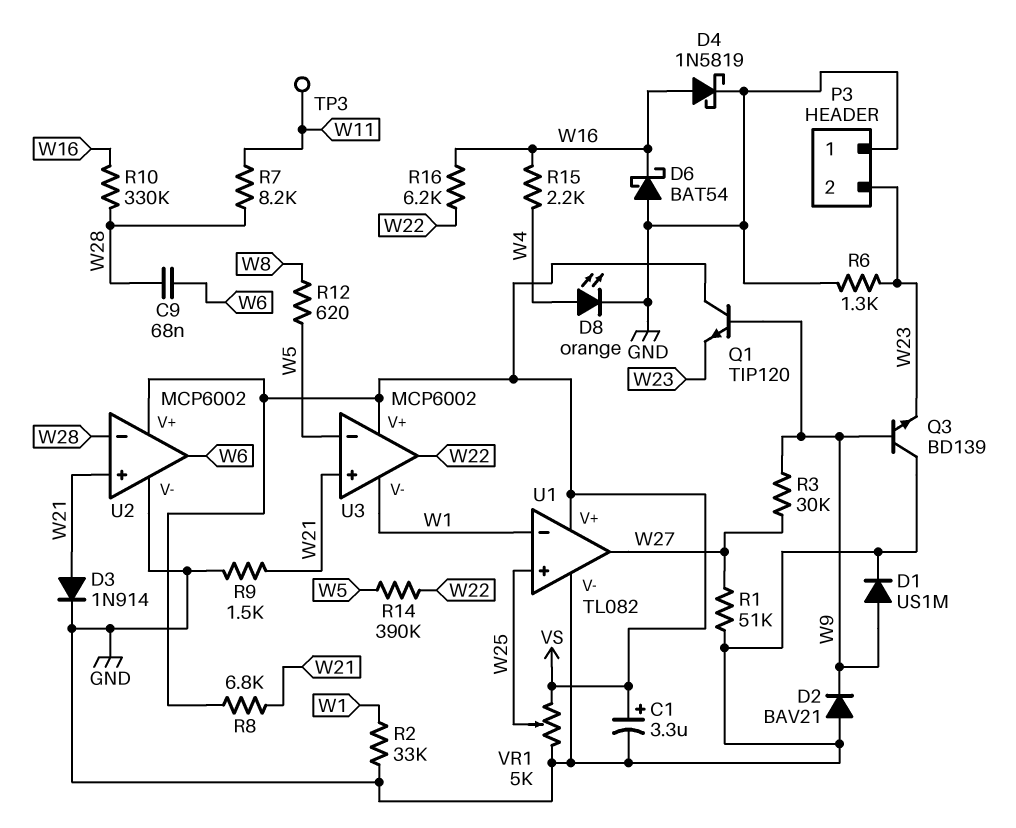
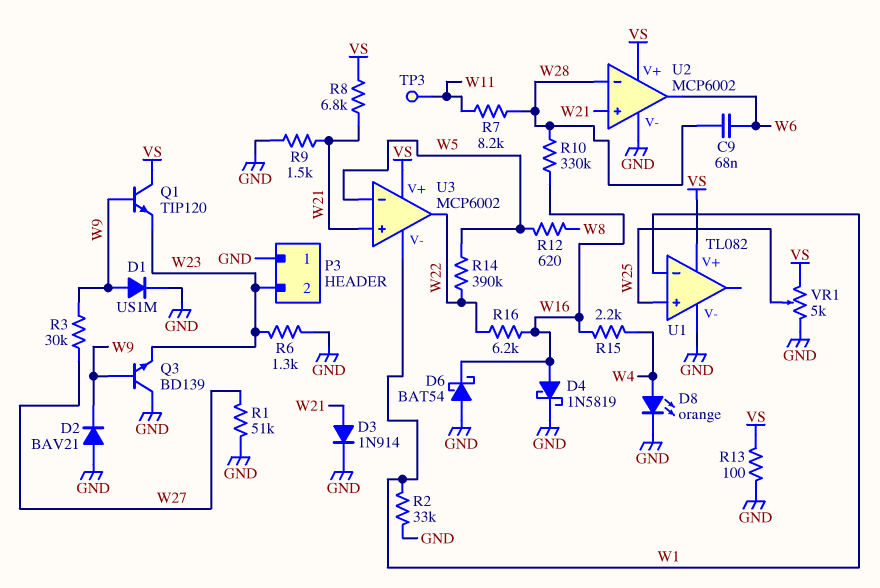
C1: 3.3uF (plus VS, minus GND) -> none
R13: none -> 100 (GND, VS)
U1 pin out: W27 -> none

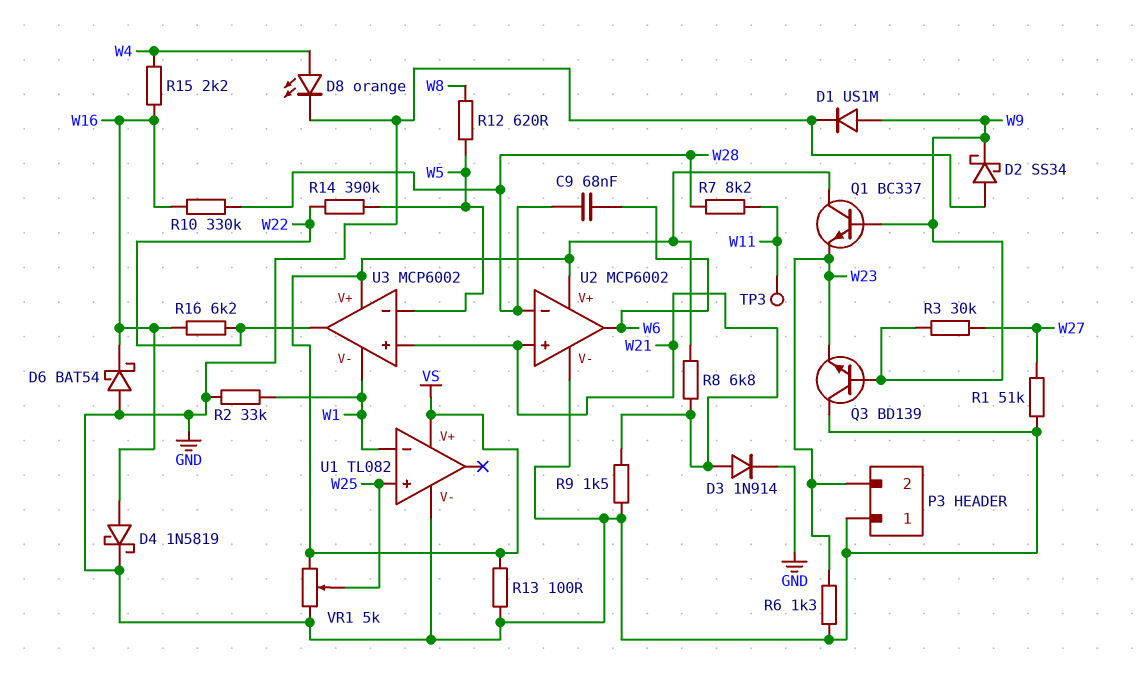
D2: diode BAV21 (A GND, K W9) -> schottky SS34 (A GND, K W9)
Q1: NPN TIP120 (B W9, C VS, E W23) -> NPN BC337 (B W9, C VS, E W23)

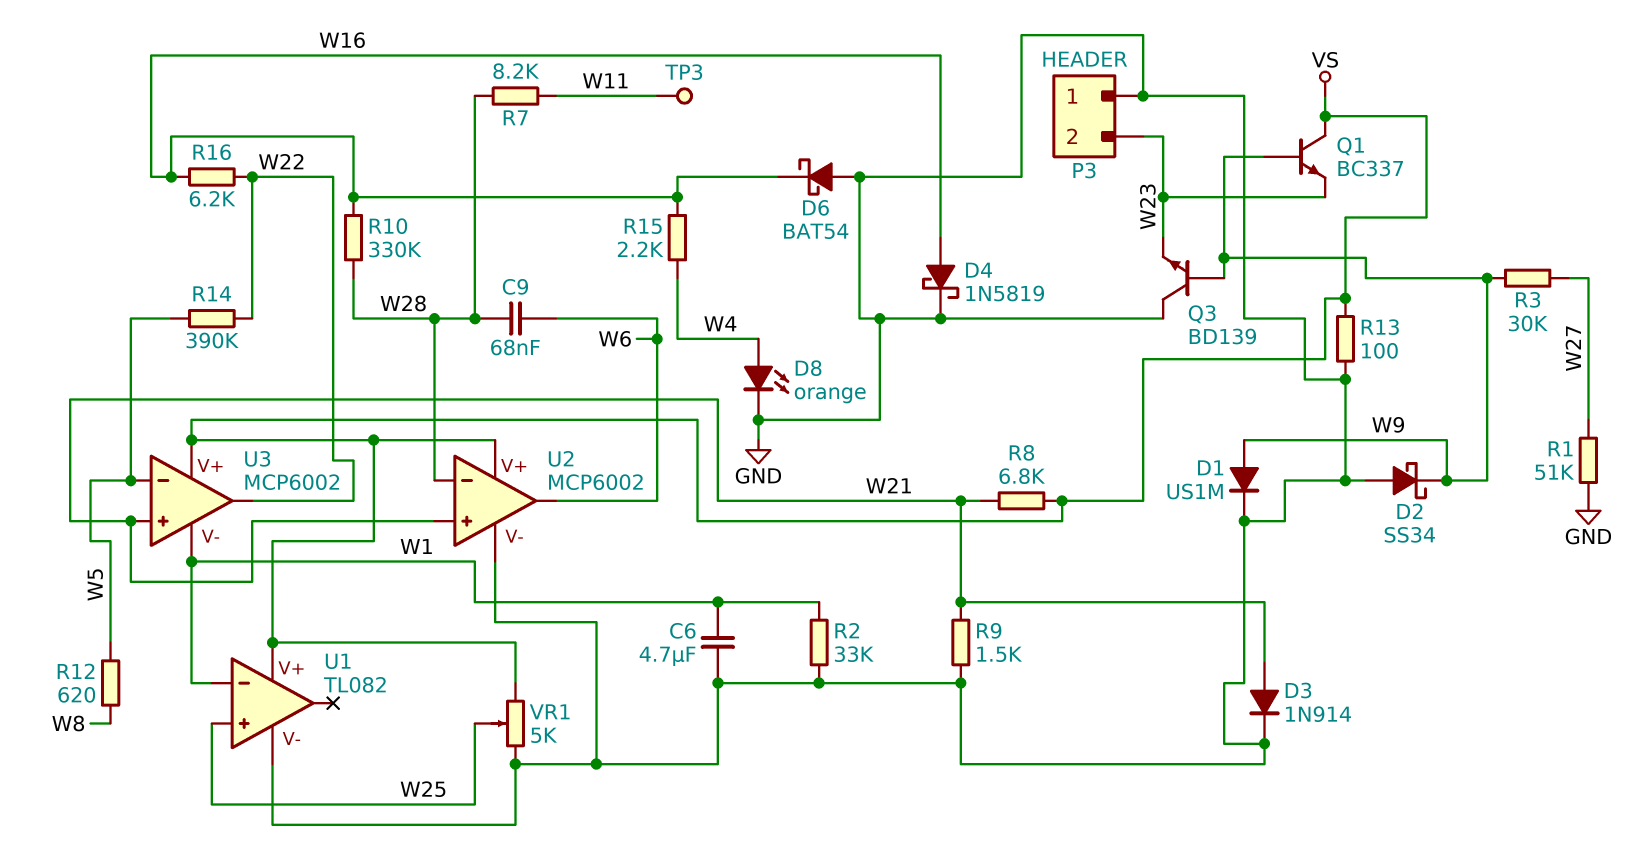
C6: none -> 4.7uF (GND, W1)
R6: 1.3k (GND, W23) -> none

